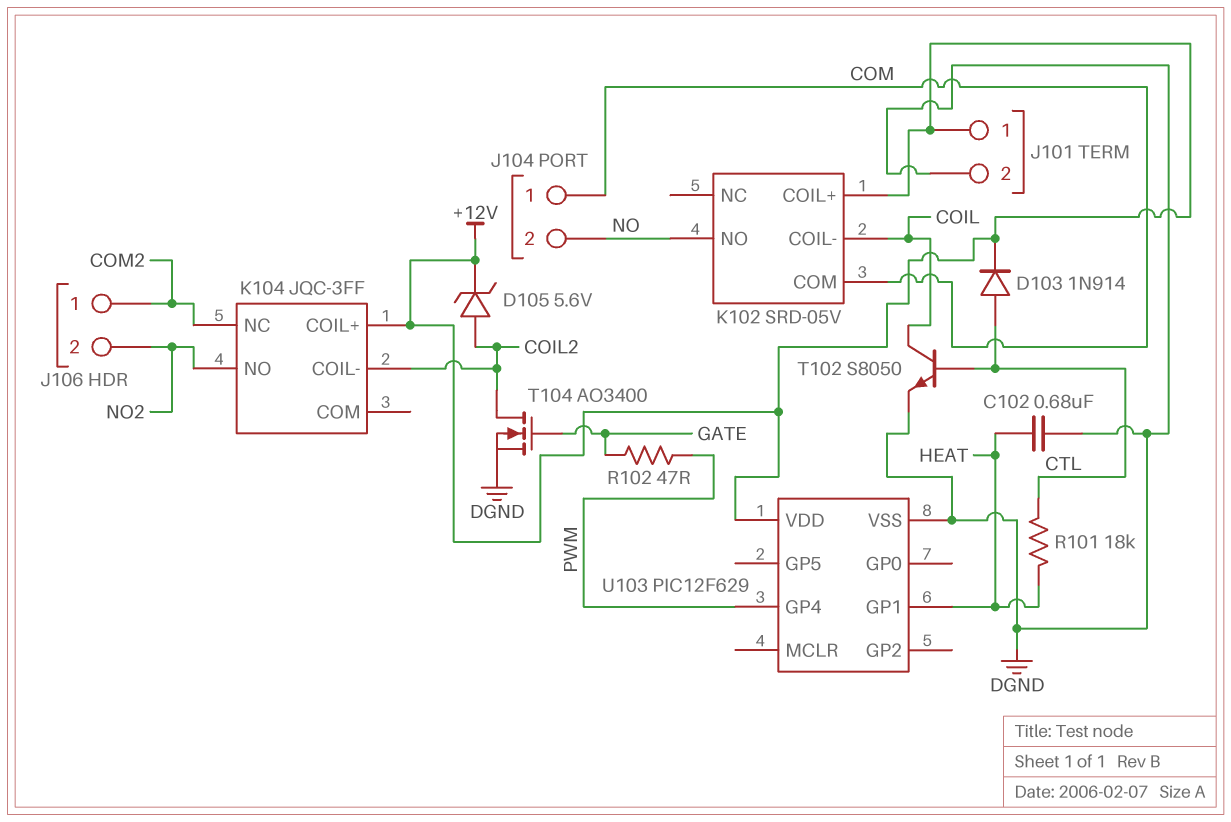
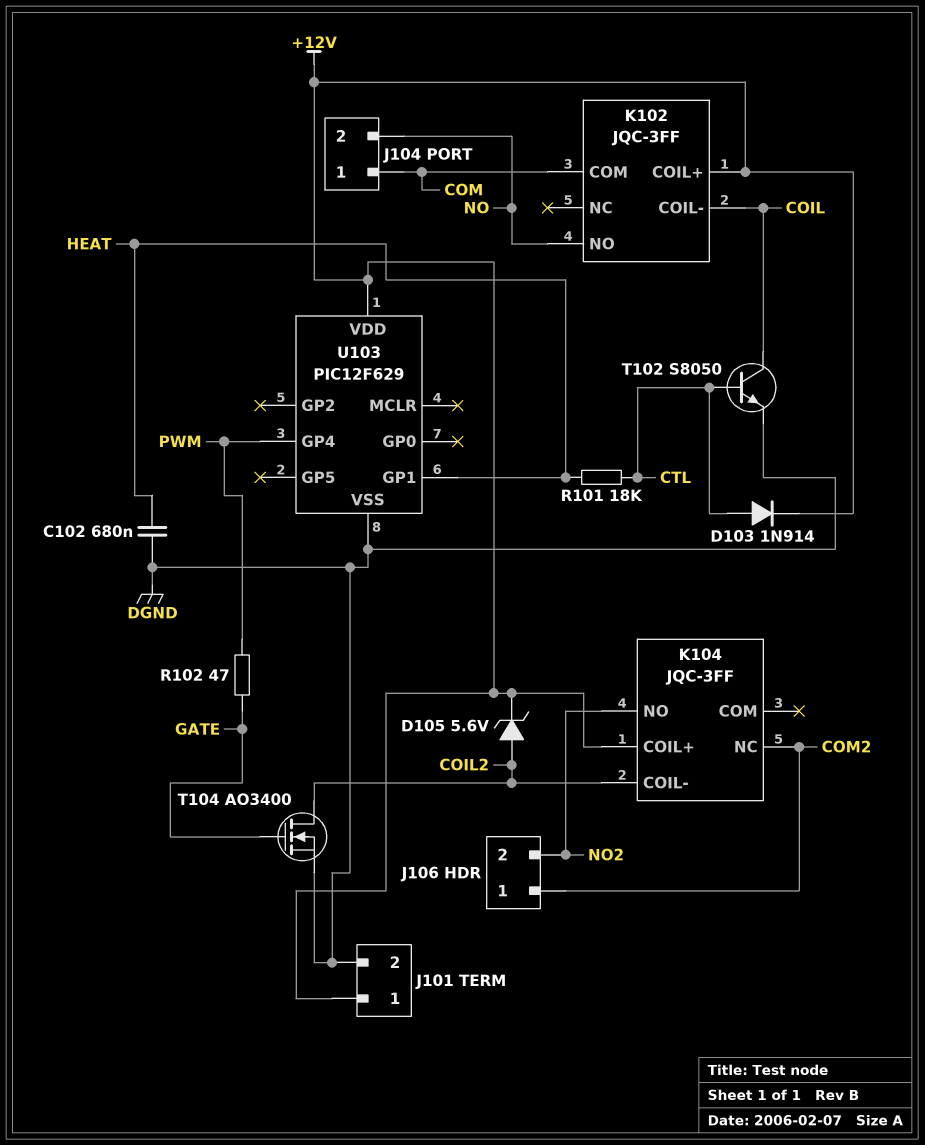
K102: SRD-05V -> JQC-3FF

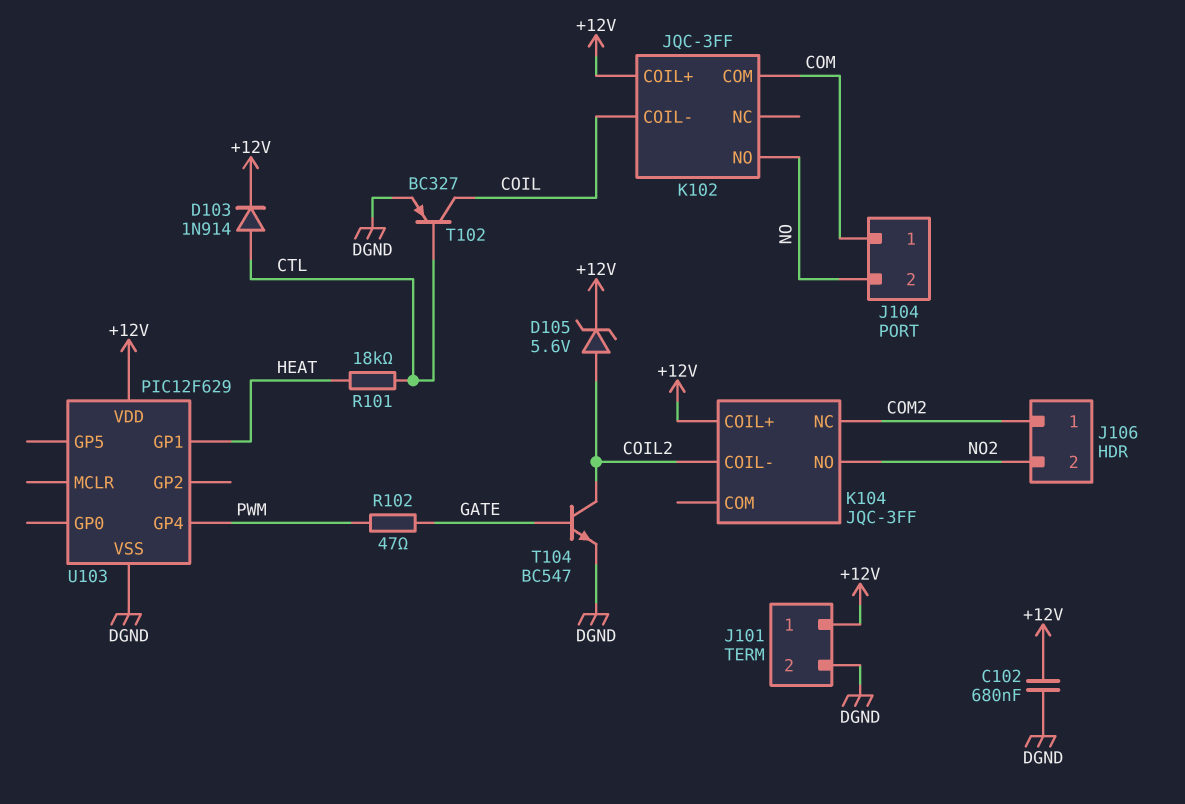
C102: 680nF (DGND, HEAT) -> 680nF (+12V, DGND)
T102: NPN S8050 (B CTL, C COIL, E DGND) -> PNP BC327 (B CTL, C COIL, E DGND)
T104: NMOS AO3400 (G GATE, D COIL2, S DGND) -> NPN BC547 (B GATE, C COIL2, E DGND)

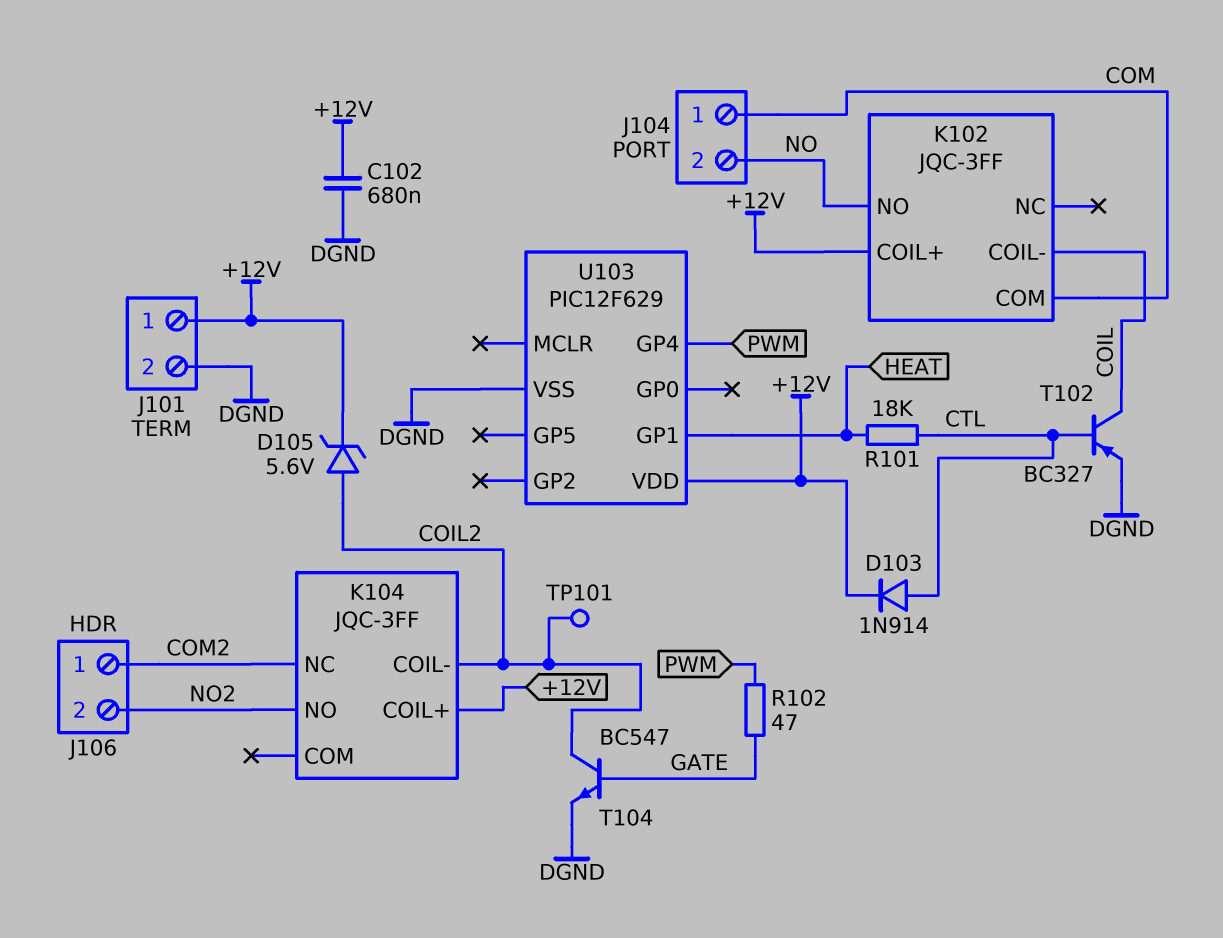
TP101: none -> test point (COIL2)

